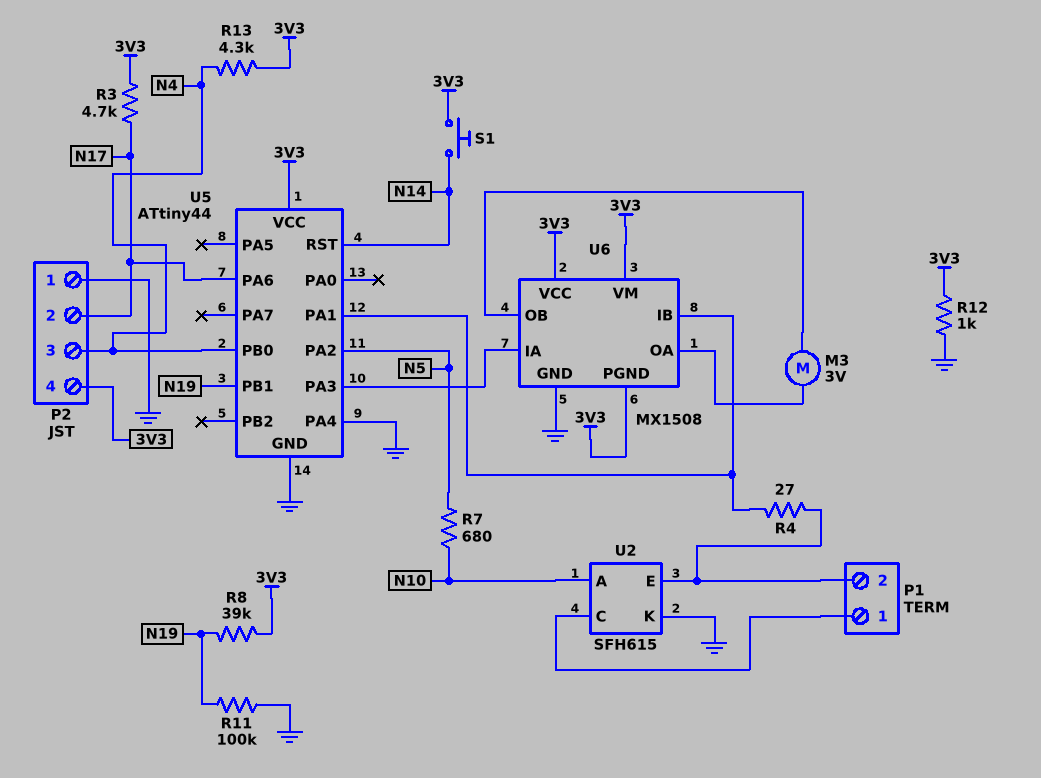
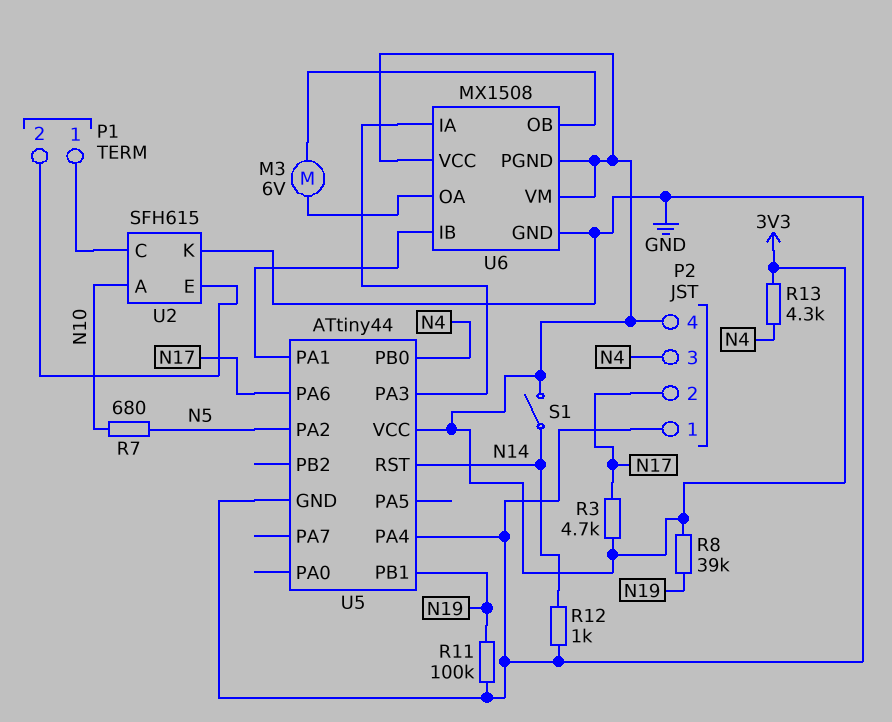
M3: motor 3V (U6/OA, U6/OB) -> motor 6V (U6/OA, U6/OB)
R4: 27 (P1/2, U5/PA1) -> none
R12: 1k (3V3, GND) -> 1k (GND, N14)
S1: button (3V3, N14) -> switch (3V3, N14)

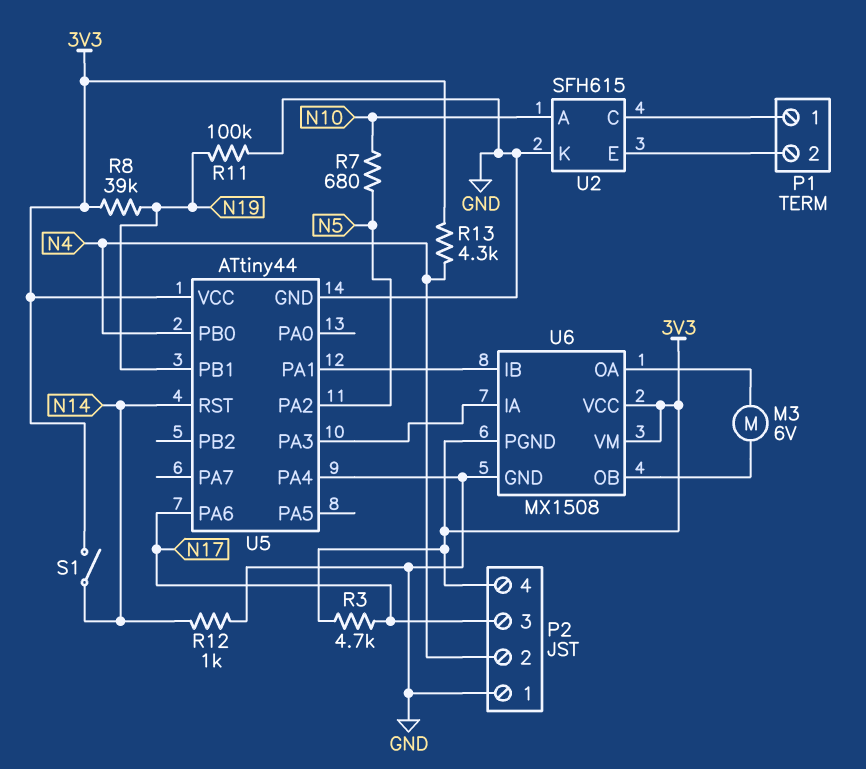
P2 pin 2: N17 -> N4
P2 pin 3: N4 -> N17

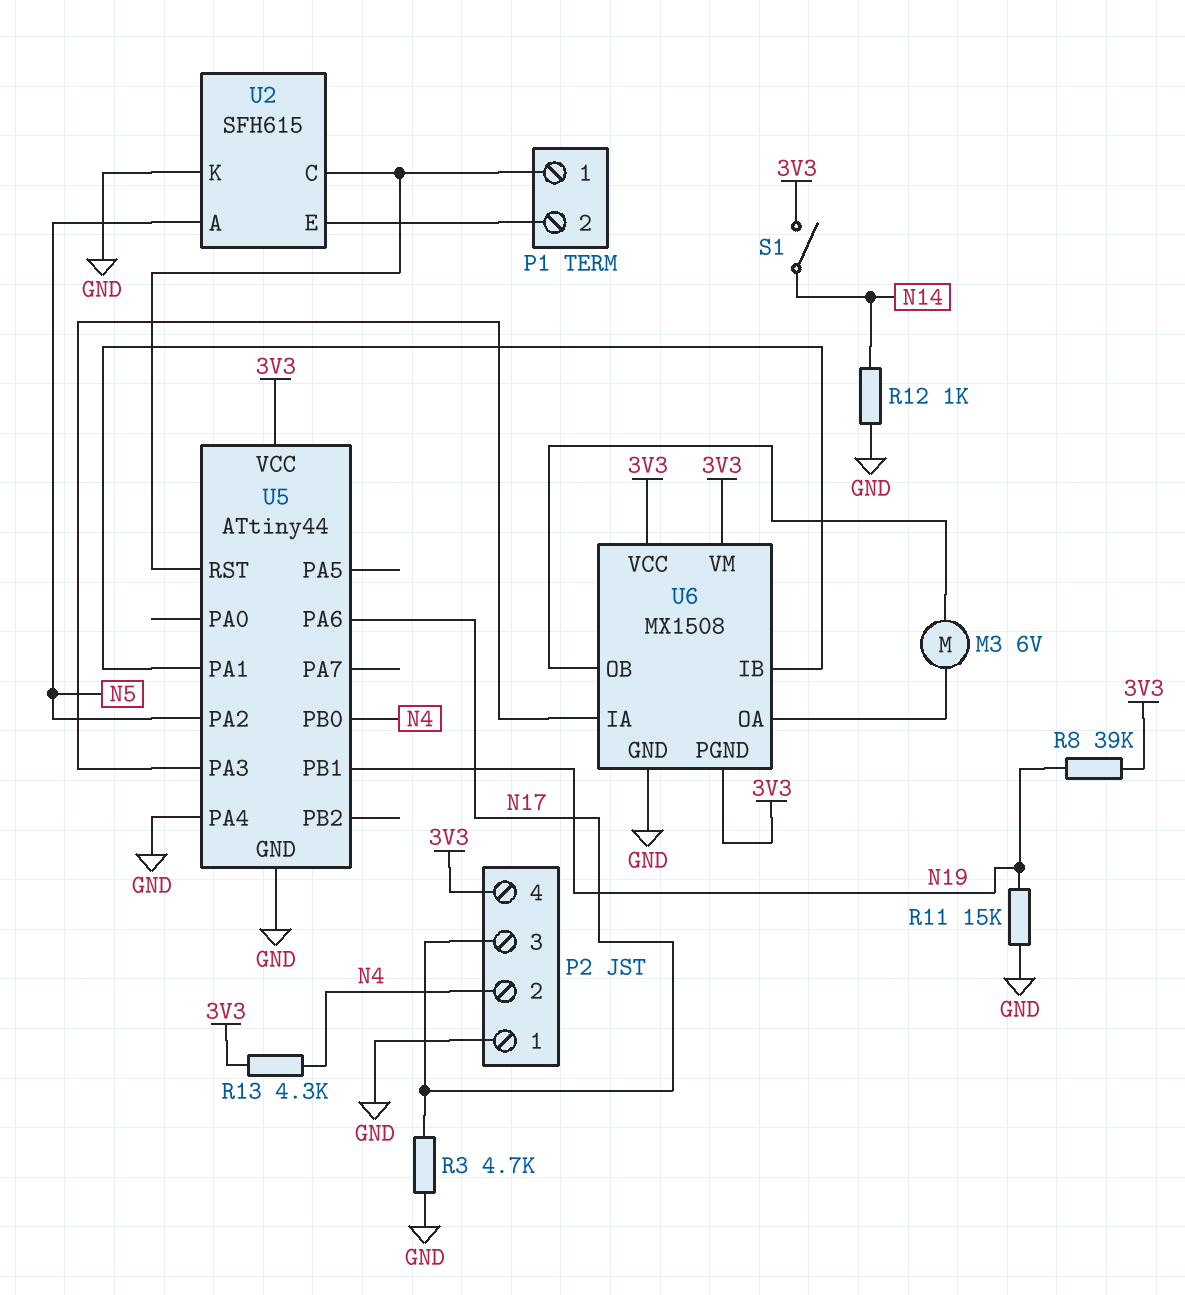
R3: 4.7k (3V3, N17) -> 4.7k (GND, N17)
R7: 680 (N5, N10) -> none
R11: 100k (GND, N19) -> 15k (GND, N19)
U2 pin A: N10 -> N5
U5 pin RST: N14 -> P1/1

